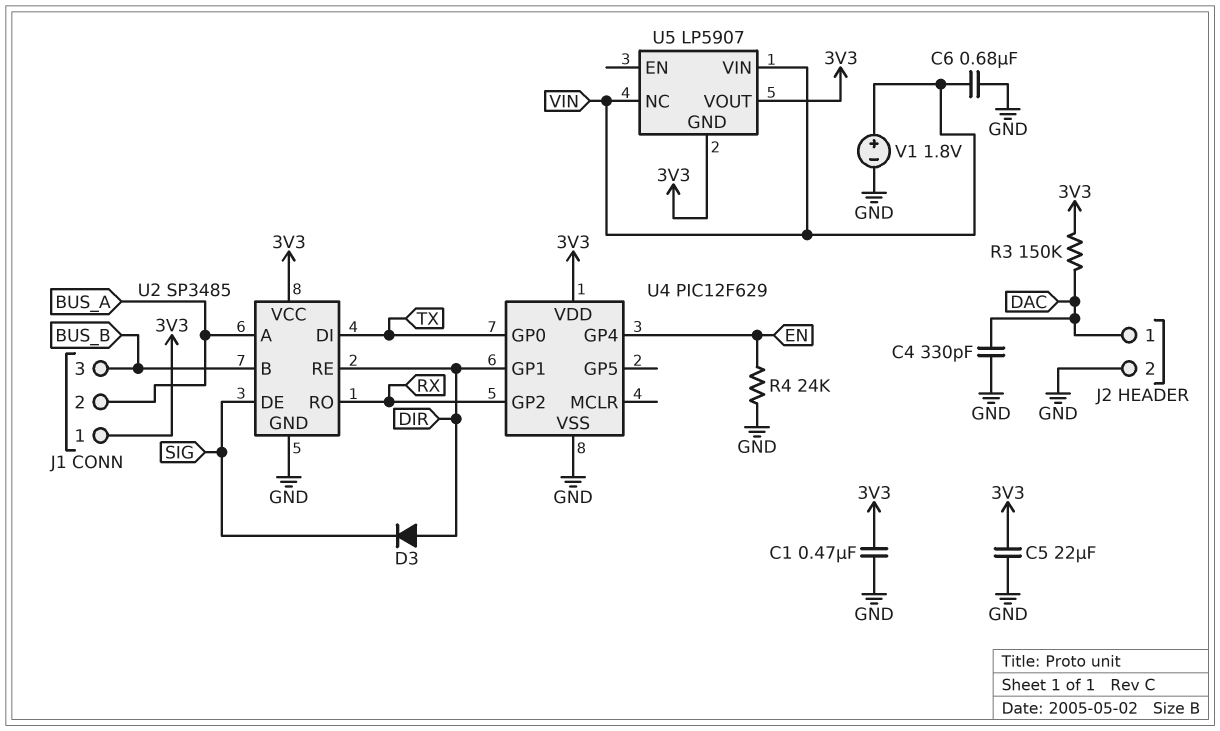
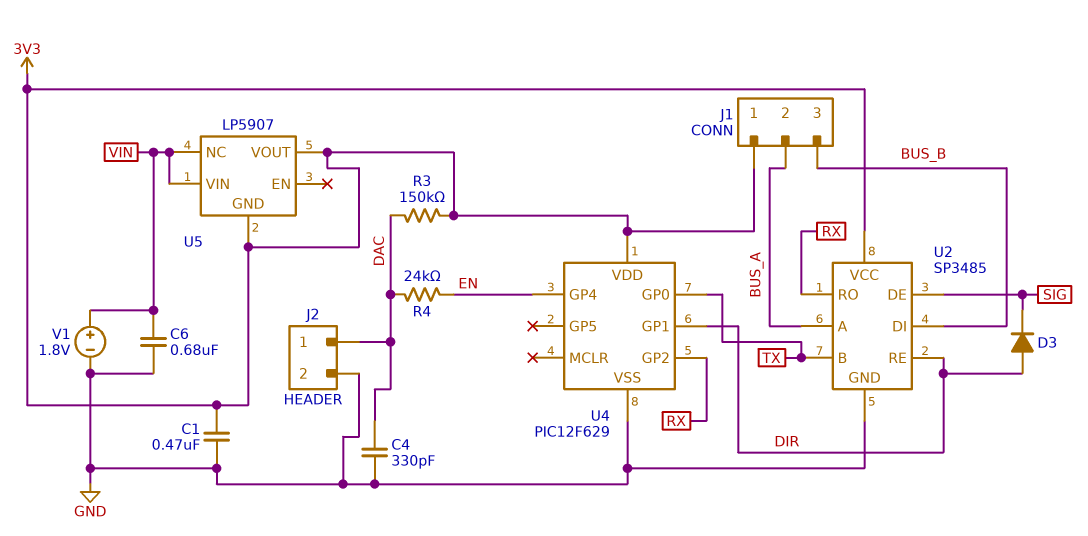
C5: 22uF (3V3, GND) -> none
R4: 24k (EN, GND) -> 24k (DAC, EN)
U2 pin B: BUS_B -> TX
U2 pin DI: TX -> BUS_B

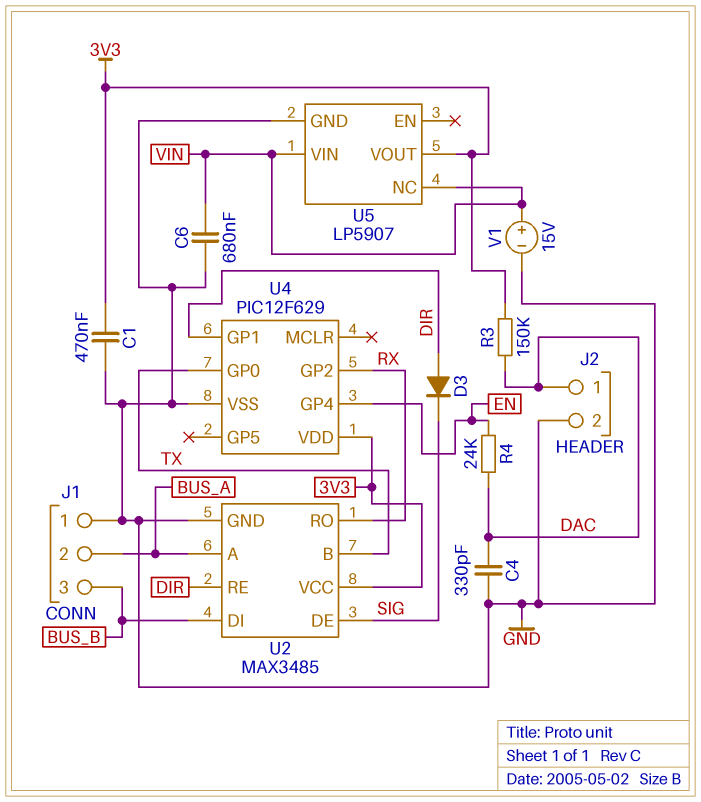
J1 pin 1: 3V3 -> GND
U2: SP3485 -> MAX3485
U5 pin GND: 3V3 -> GND
V1: 1.8V (plus VIN, minus GND) -> 15V (plus VIN, minus GND)

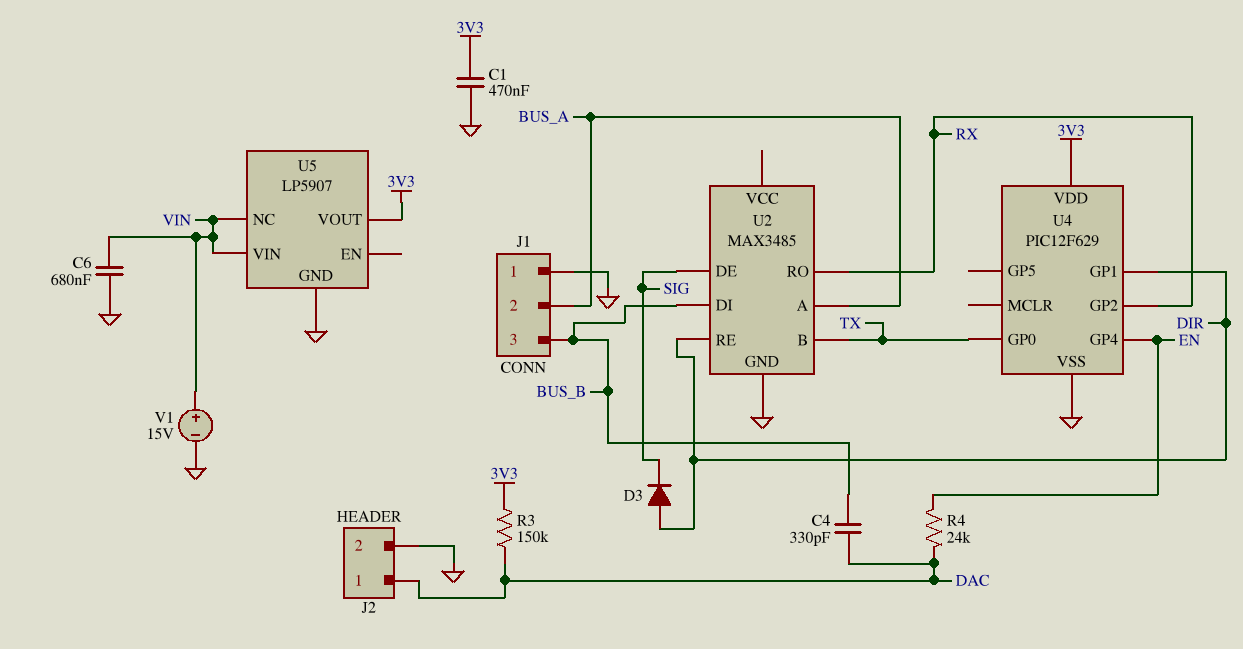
C4: 330pF (DAC, GND) -> 330pF (BUS_B, DAC)
U2 pin VCC: 3V3 -> none

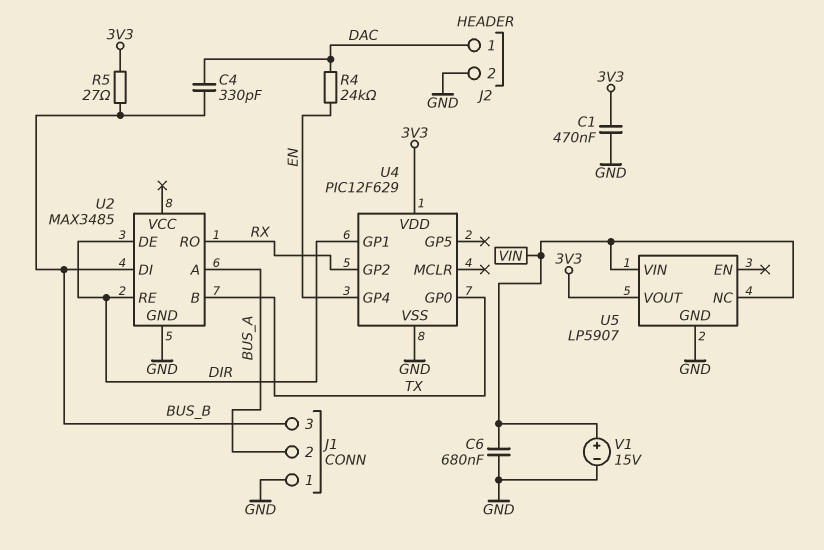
D3: diode (A DIR, K SIG) -> none
R3: 150k (3V3, DAC) -> none
R5: none -> 27 (3V3, BUS_B)
U2 pin DE: SIG -> DIR

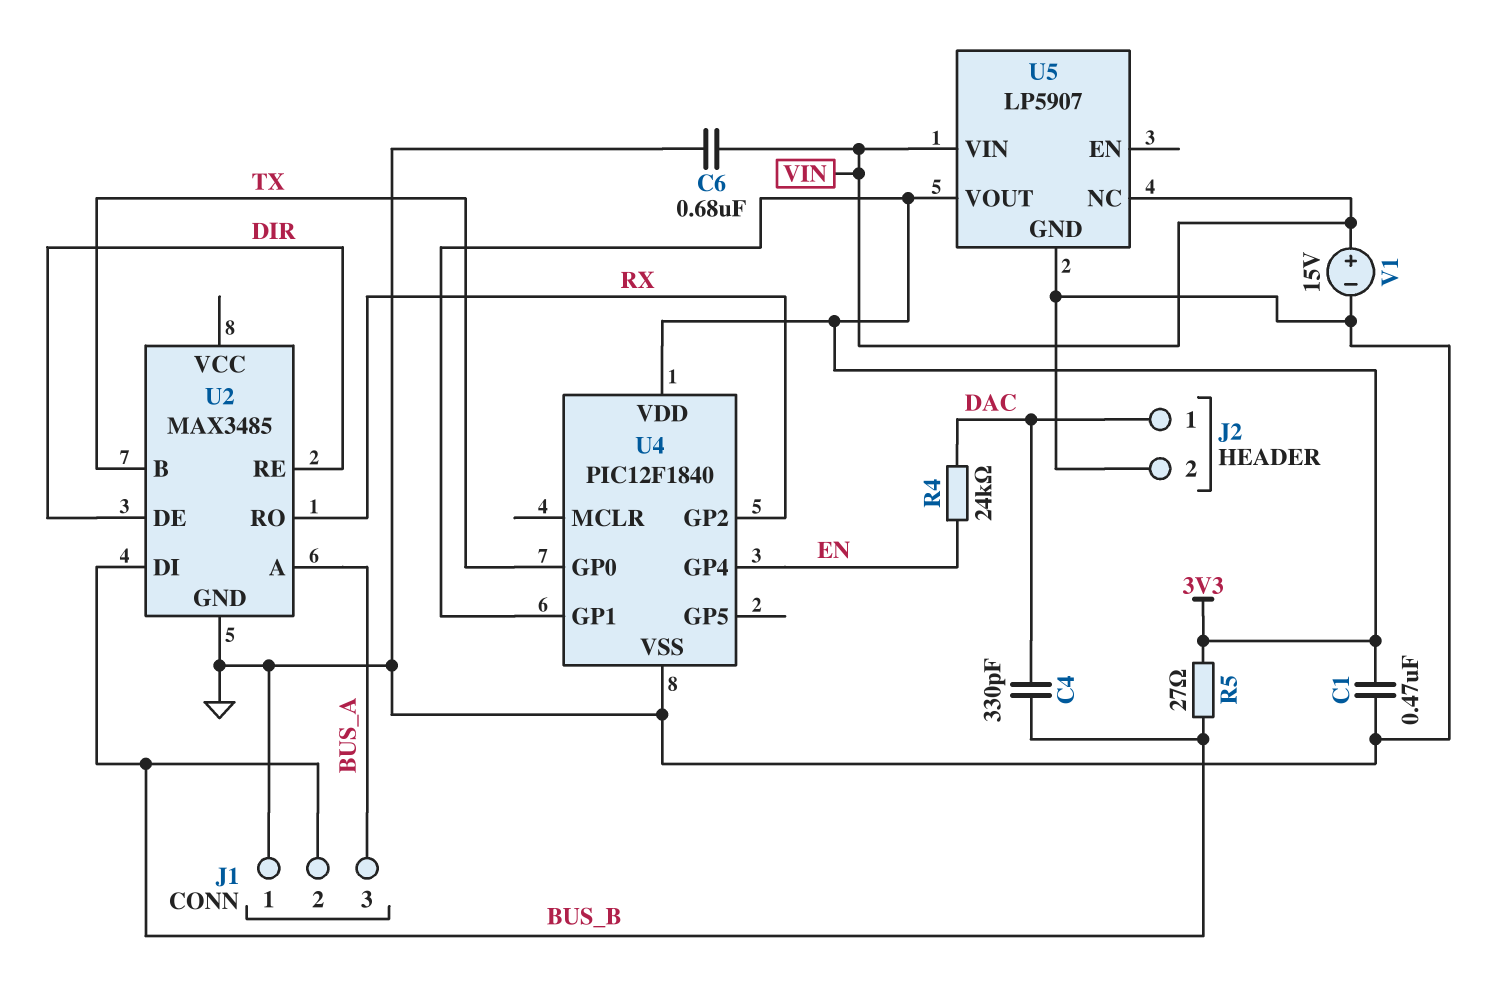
J1 pin 2: BUS_A -> BUS_B
J1 pin 3: BUS_B -> BUS_A
U4: PIC12F629 -> PIC12F1840
U4 pin GP1: DIR -> 3V3

